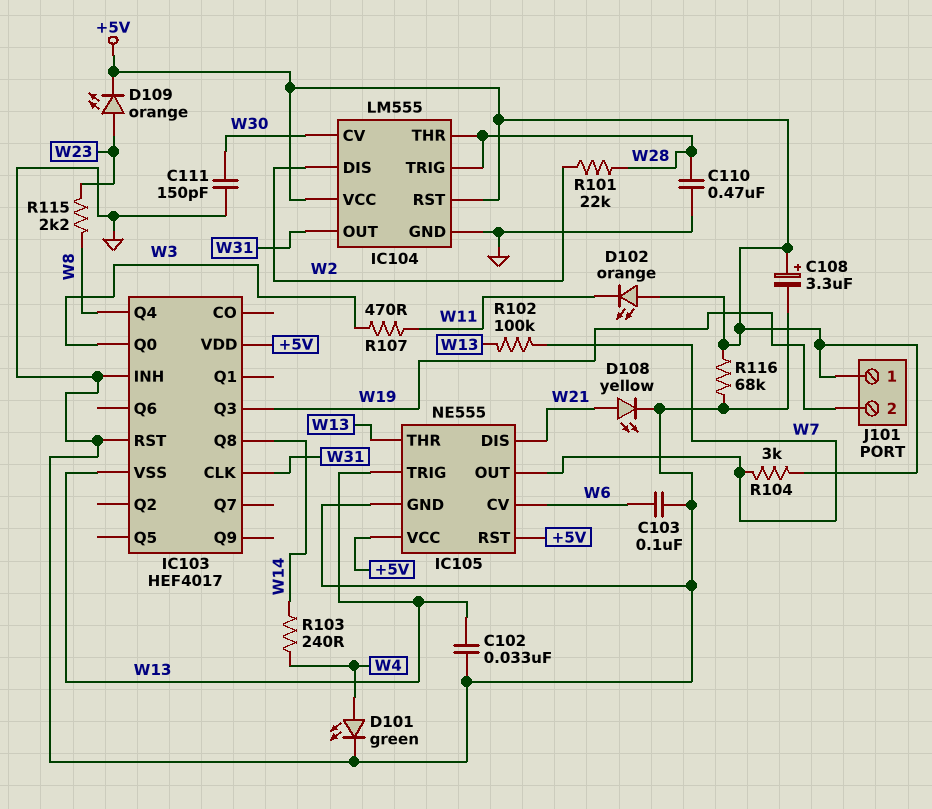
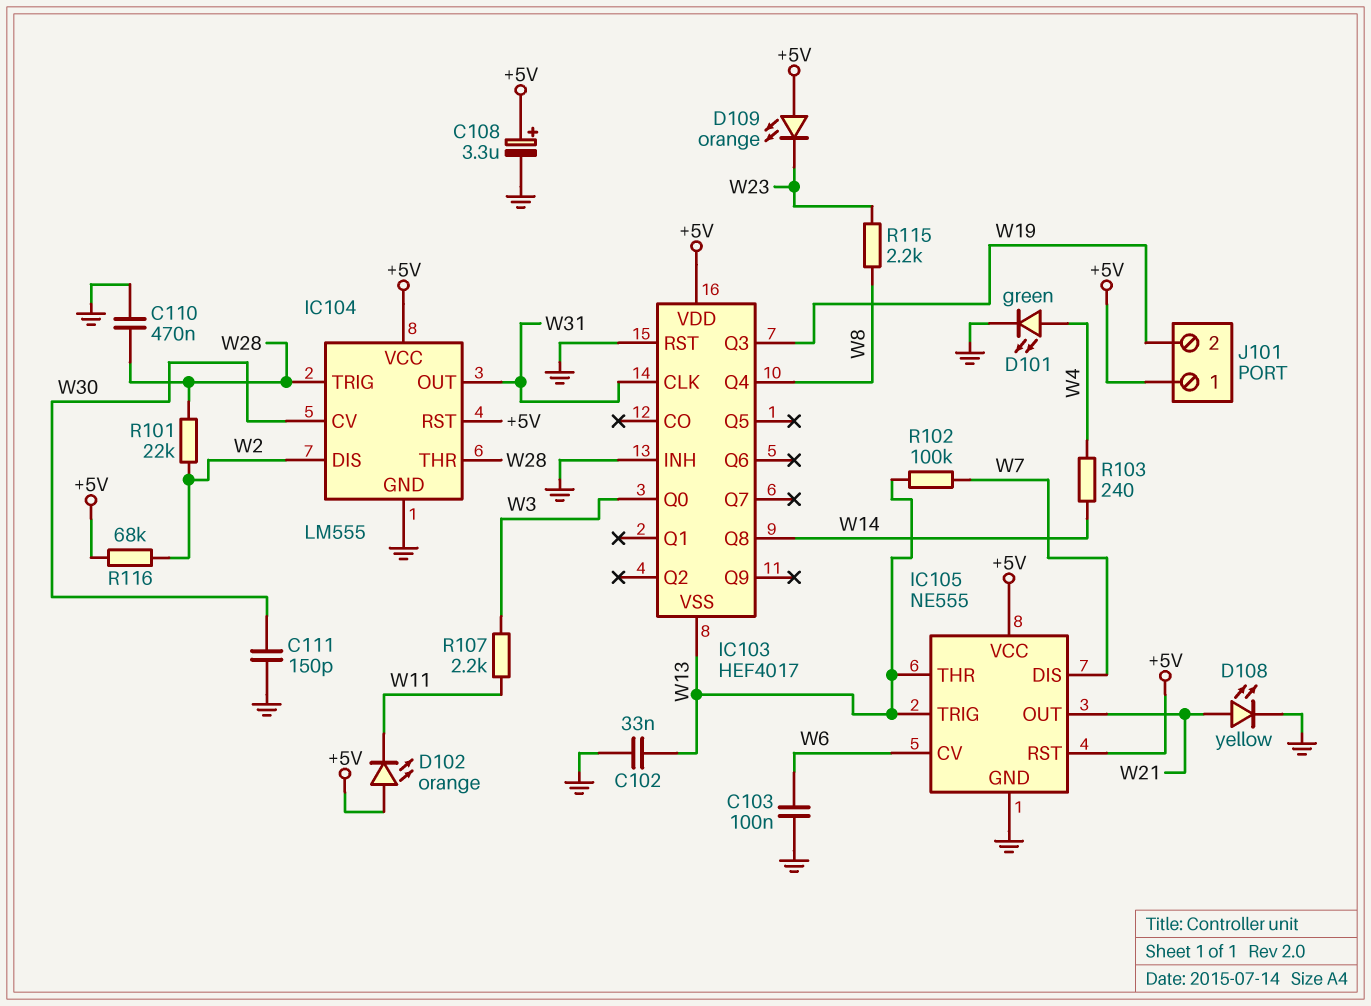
D109: LED orange (A W23, K +5V) -> LED orange (A +5V, K W23)
IC105 pin DIS: W21 -> W7
IC105 pin OUT: W7 -> W21
R104: 3k (+5V, W7) -> none
R107: 470 (W3, W11) -> 2.2k (W3, W11)
R116: 68k (+5V, GND) -> 68k (+5V, W2)

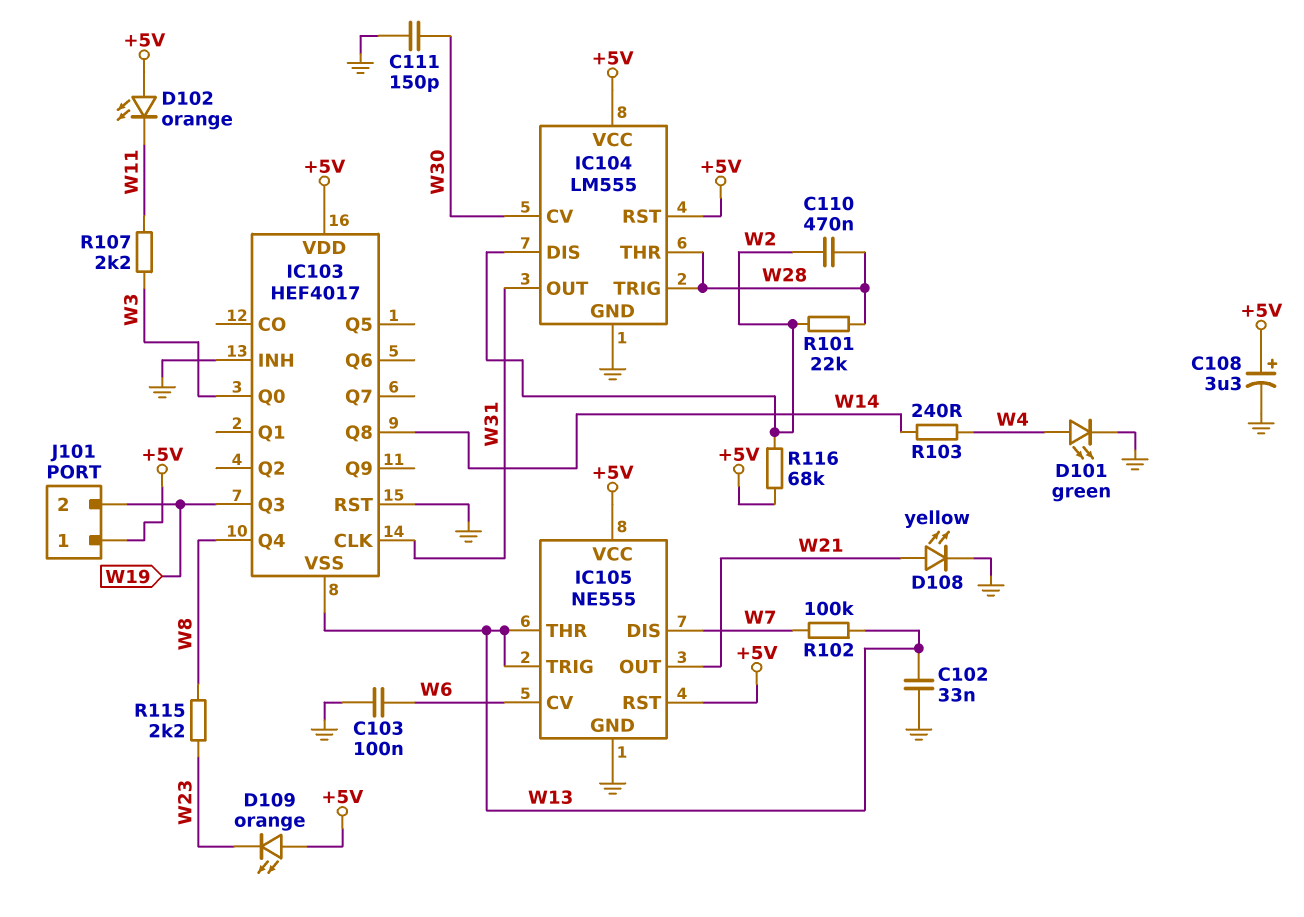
C110: 470nF (GND, W28) -> 470nF (W2, W28)

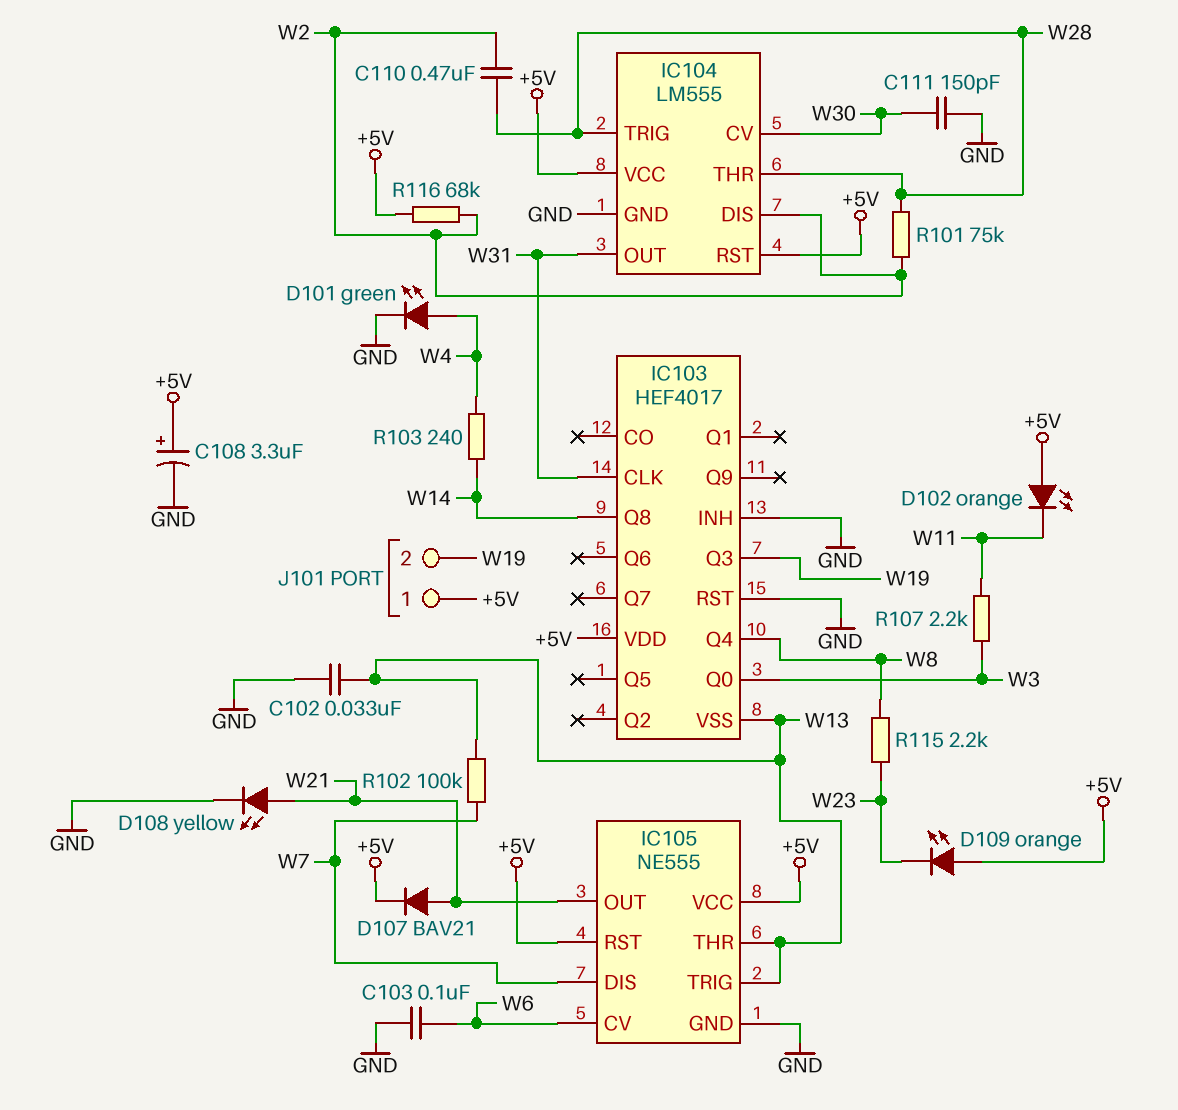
D107: none -> diode BAV21 (A W21, K +5V)
R101: 22k (W2, W28) -> 75k (W2, W28)

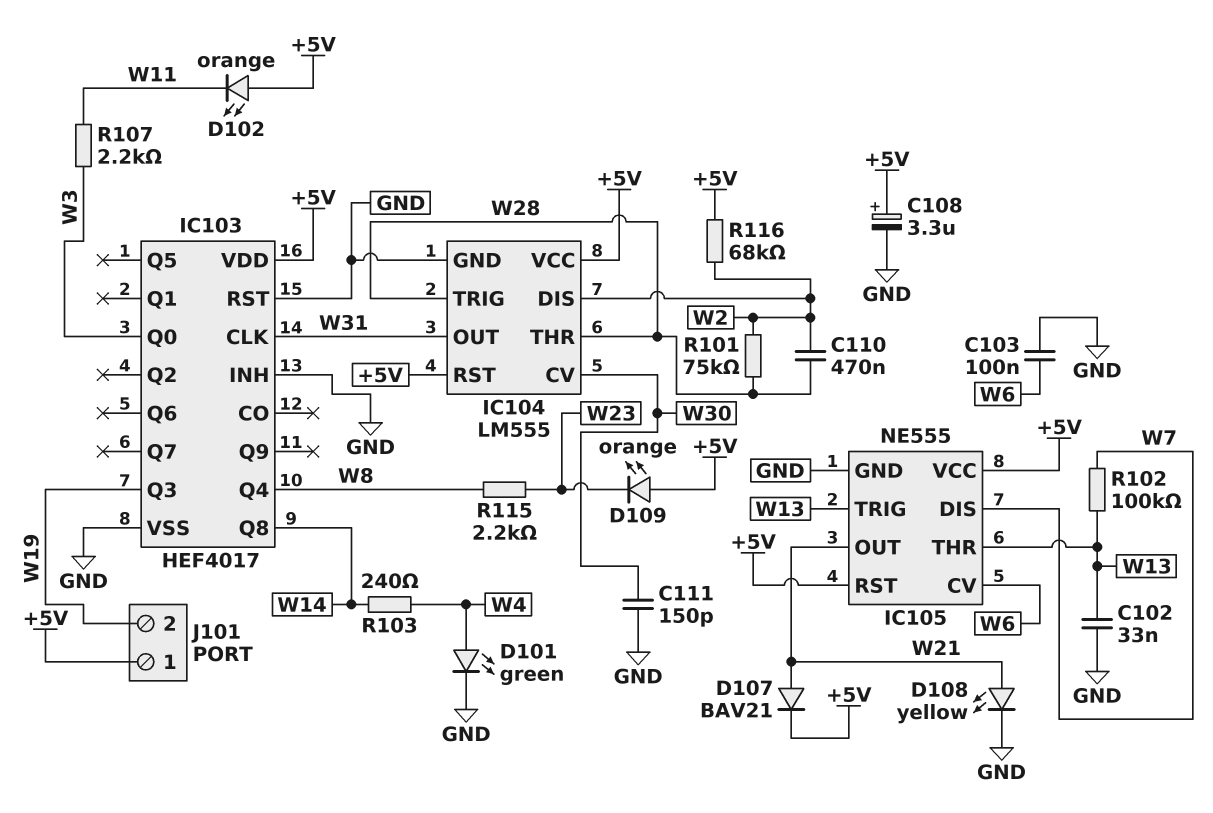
IC103 pin VSS: W13 -> GND

